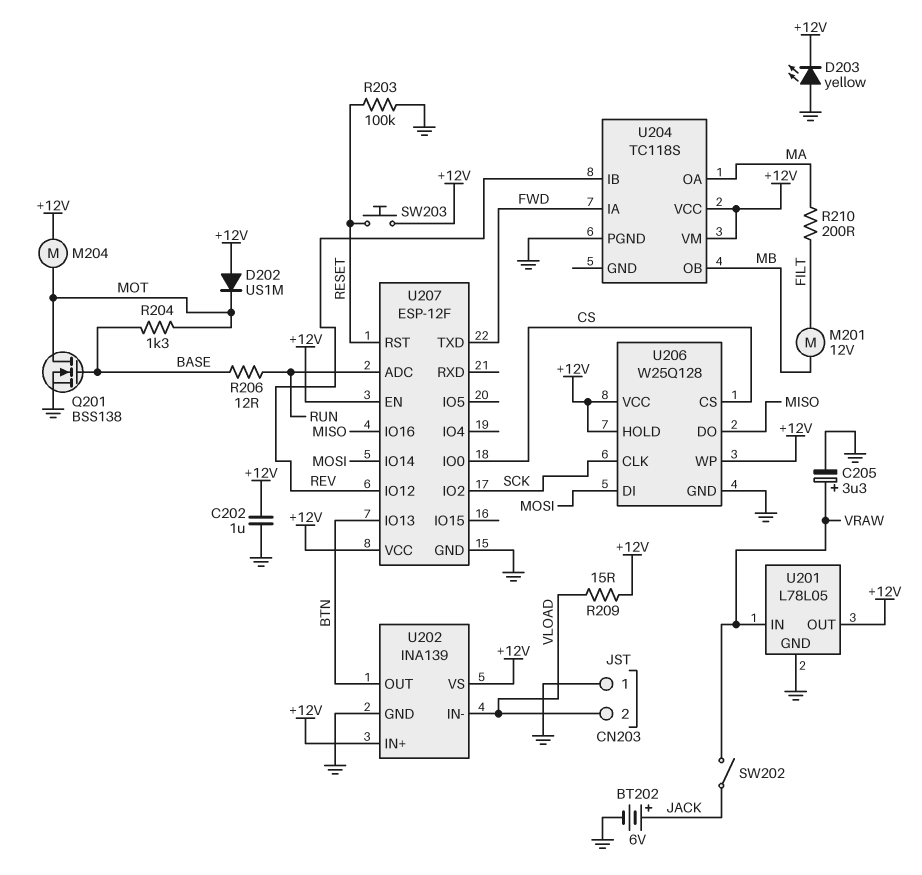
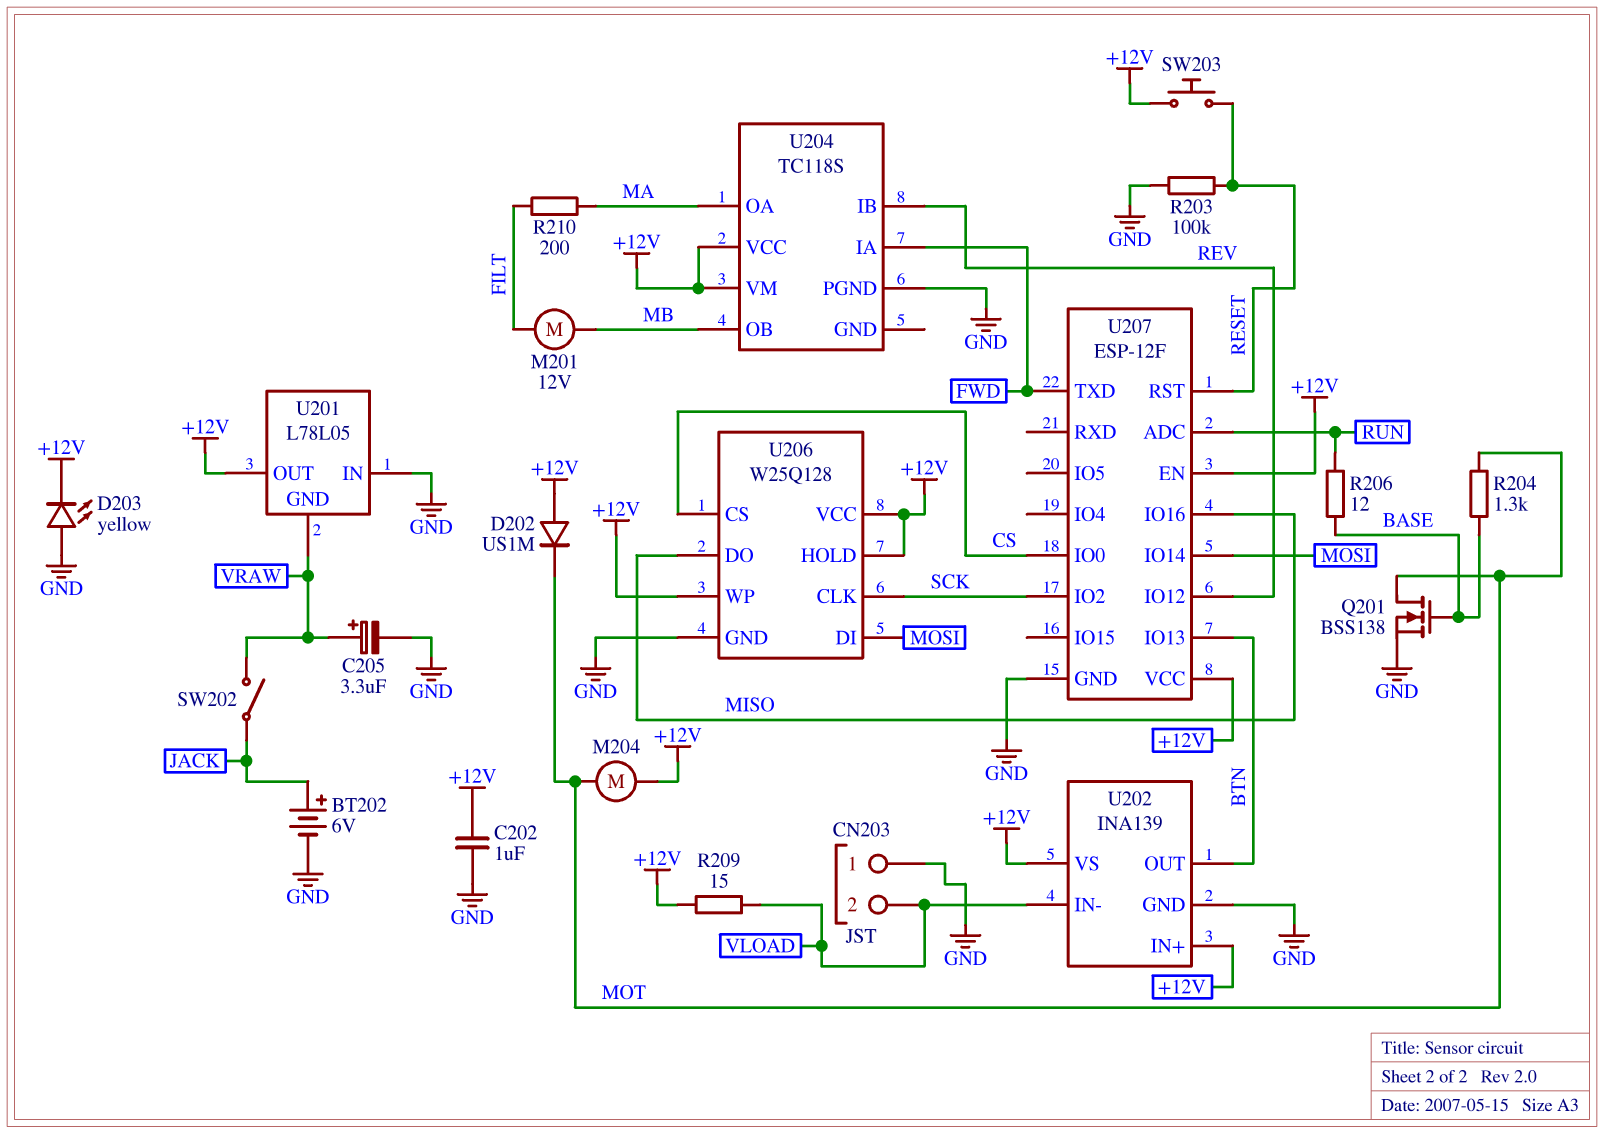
U201 pin GND: GND -> VRAW
U201 pin IN: VRAW -> GND

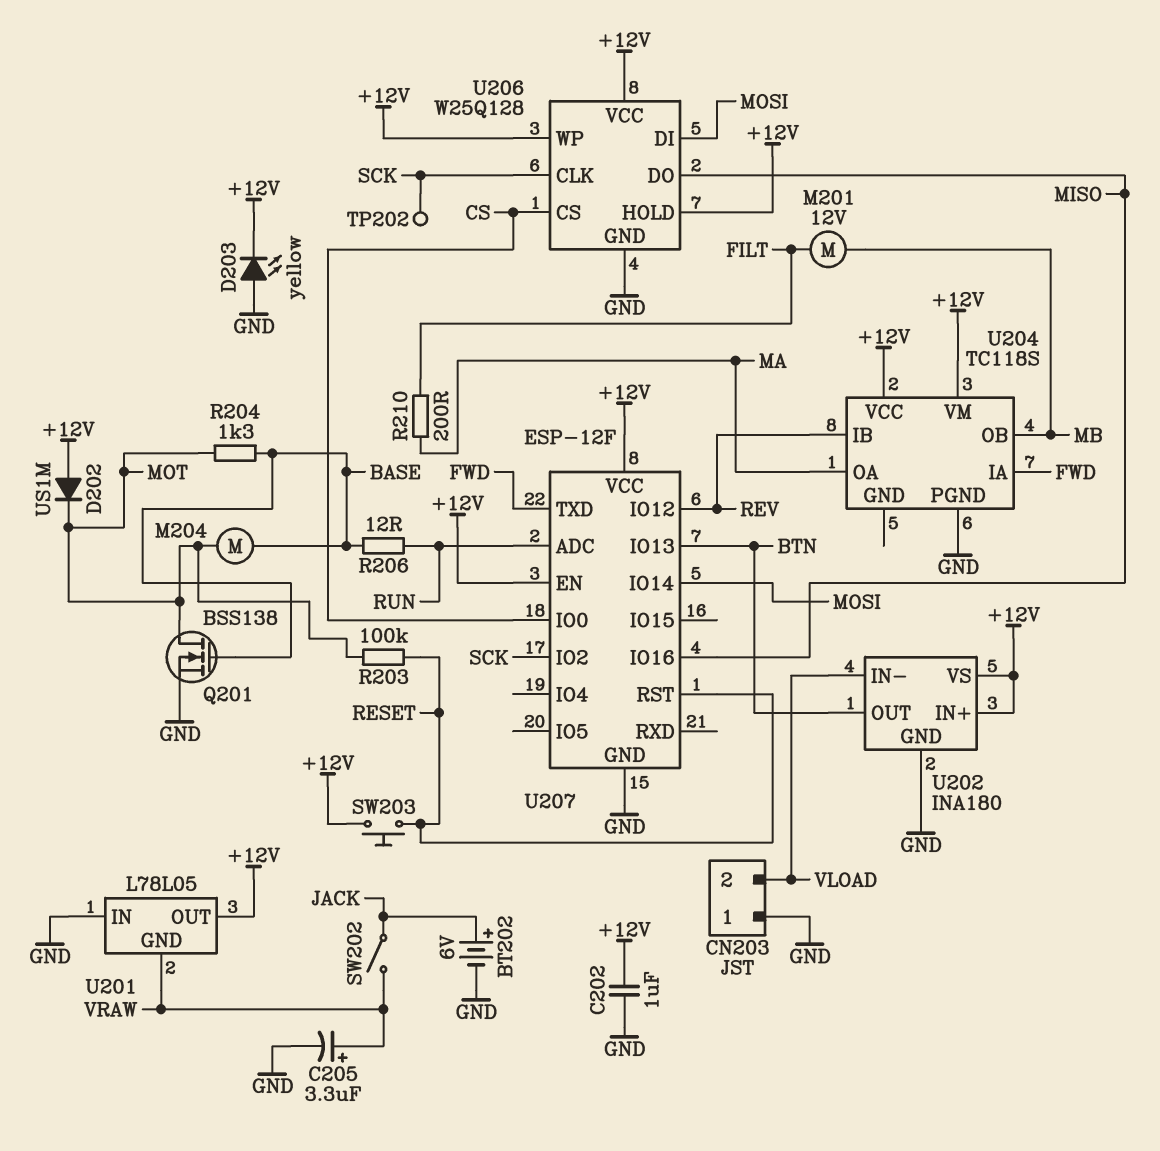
M204: motor (+12V, MOT) -> motor (BASE, MOT)
R203: 100k (GND, RESET) -> 100k (MOT, RESET)
R209: 15 (+12V, VLOAD) -> none
TP202: none -> test point (SCK)
U202: INA139 -> INA180

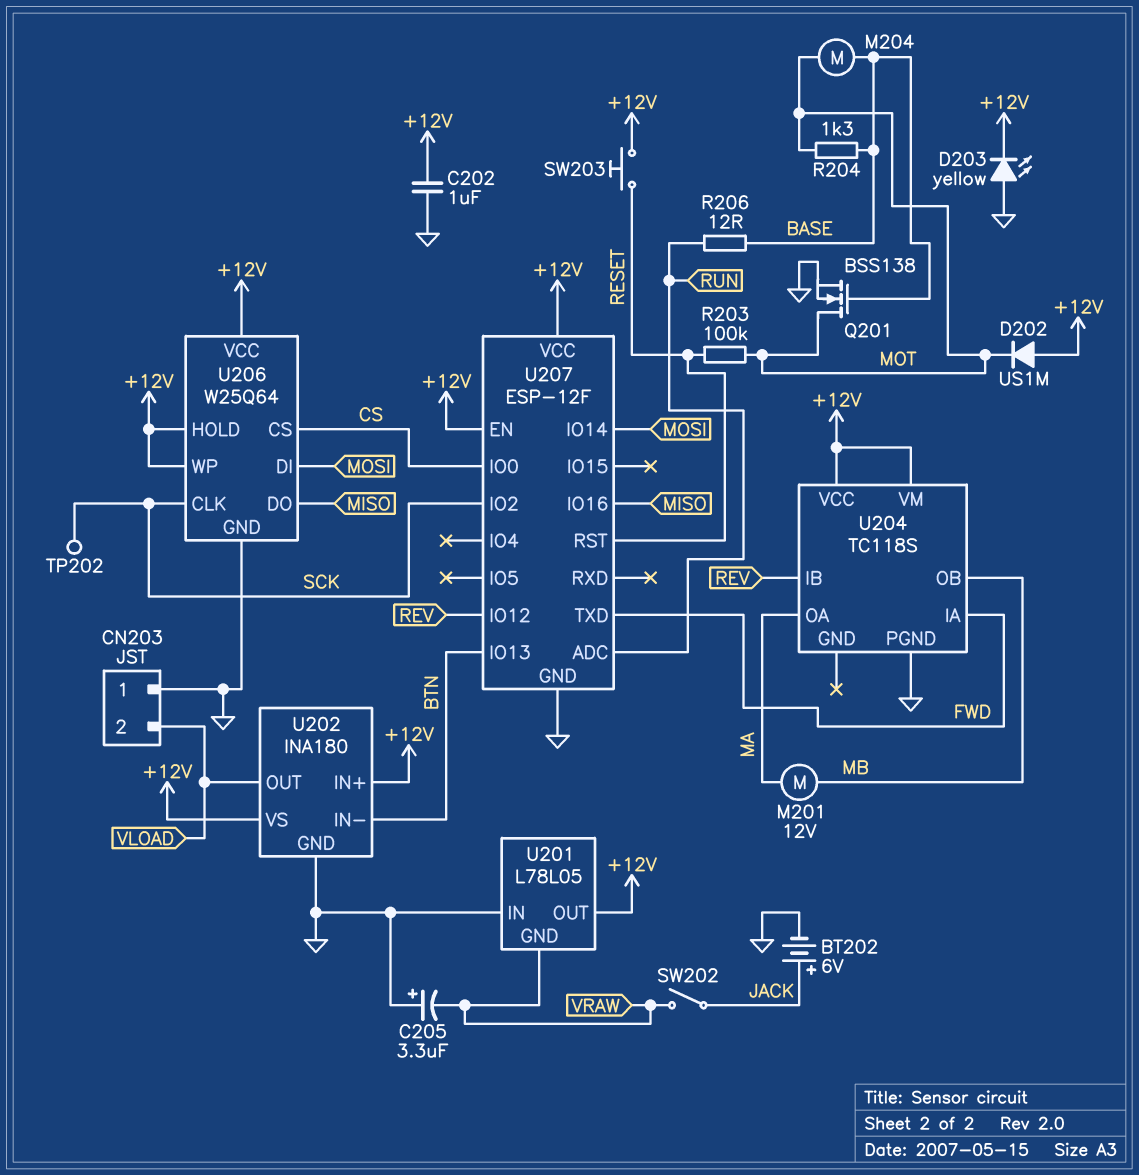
C205: 3.3uF (plus VRAW, minus GND) -> 3.3uF (plus GND, minus VRAW)
M201: motor 12V (FILT, MB) -> motor 12V (MA, MB)
R210: 200 (FILT, MA) -> none
U202 pin IN-: VLOAD -> BTN
U202 pin OUT: BTN -> VLOAD
U206: W25Q128 -> W25Q64

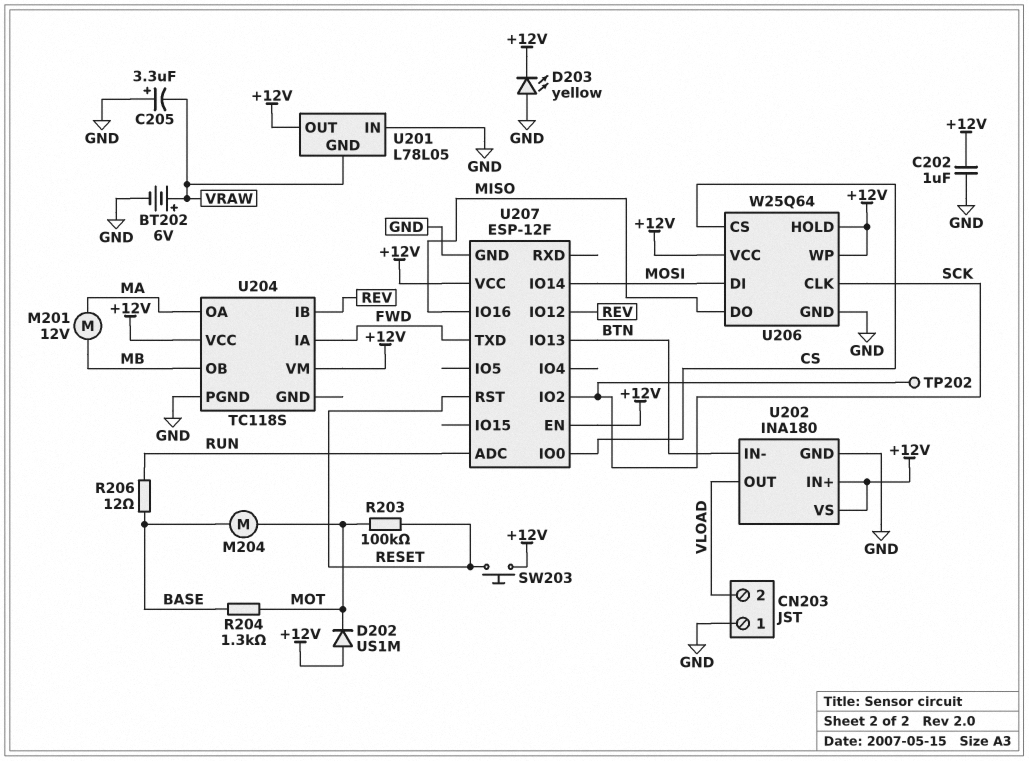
BT202: 6V (plus JACK, minus GND) -> 6V (plus VRAW, minus GND)
Q201: NMOS BSS138 (G BASE, D MOT, S GND) -> none
SW202: switch (JACK, VRAW) -> none

